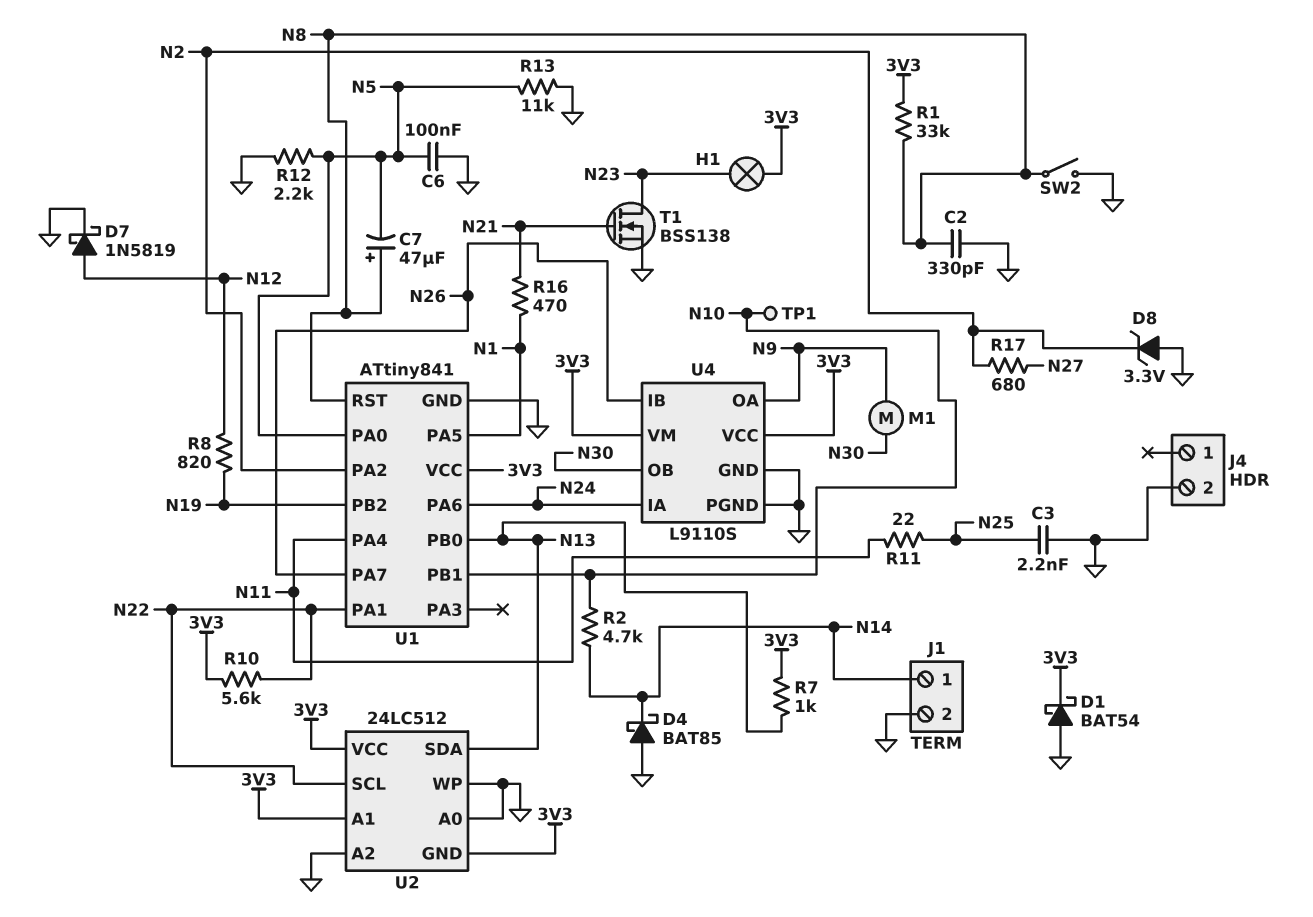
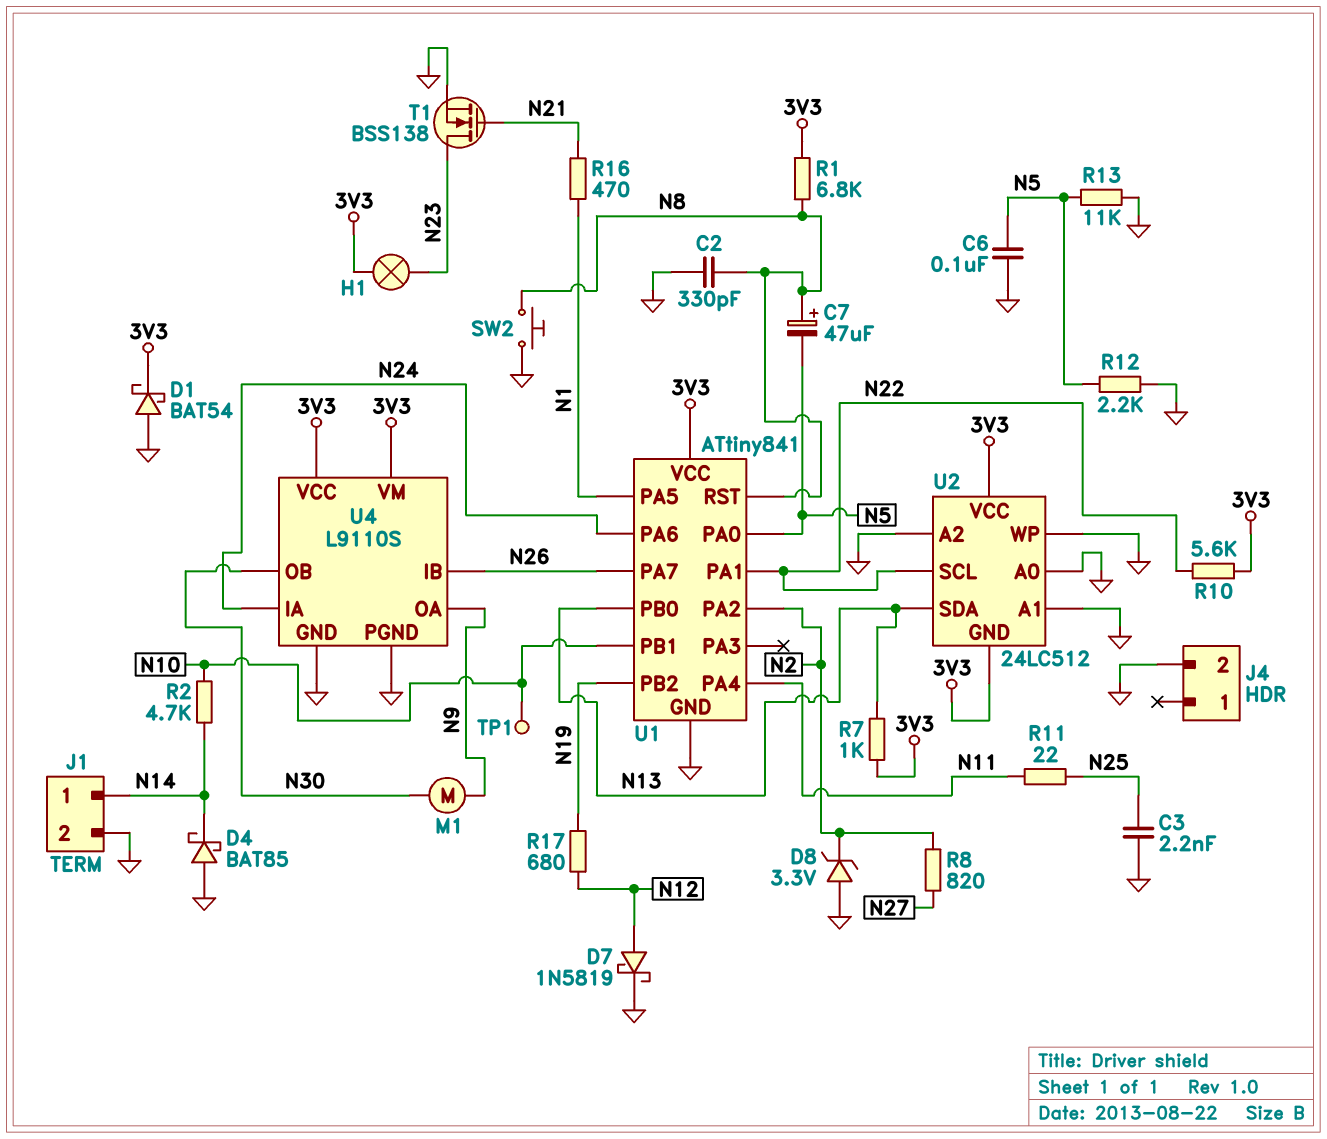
R1: 33k (3V3, N8) -> 6.8k (3V3, N8)
R8: 820 (N12, N19) -> 820 (N2, N27)
R17: 680 (N2, N27) -> 680 (N12, N19)
SW2: switch (GND, N8) -> button (GND, N8)
U2 pin A1: 3V3 -> GND

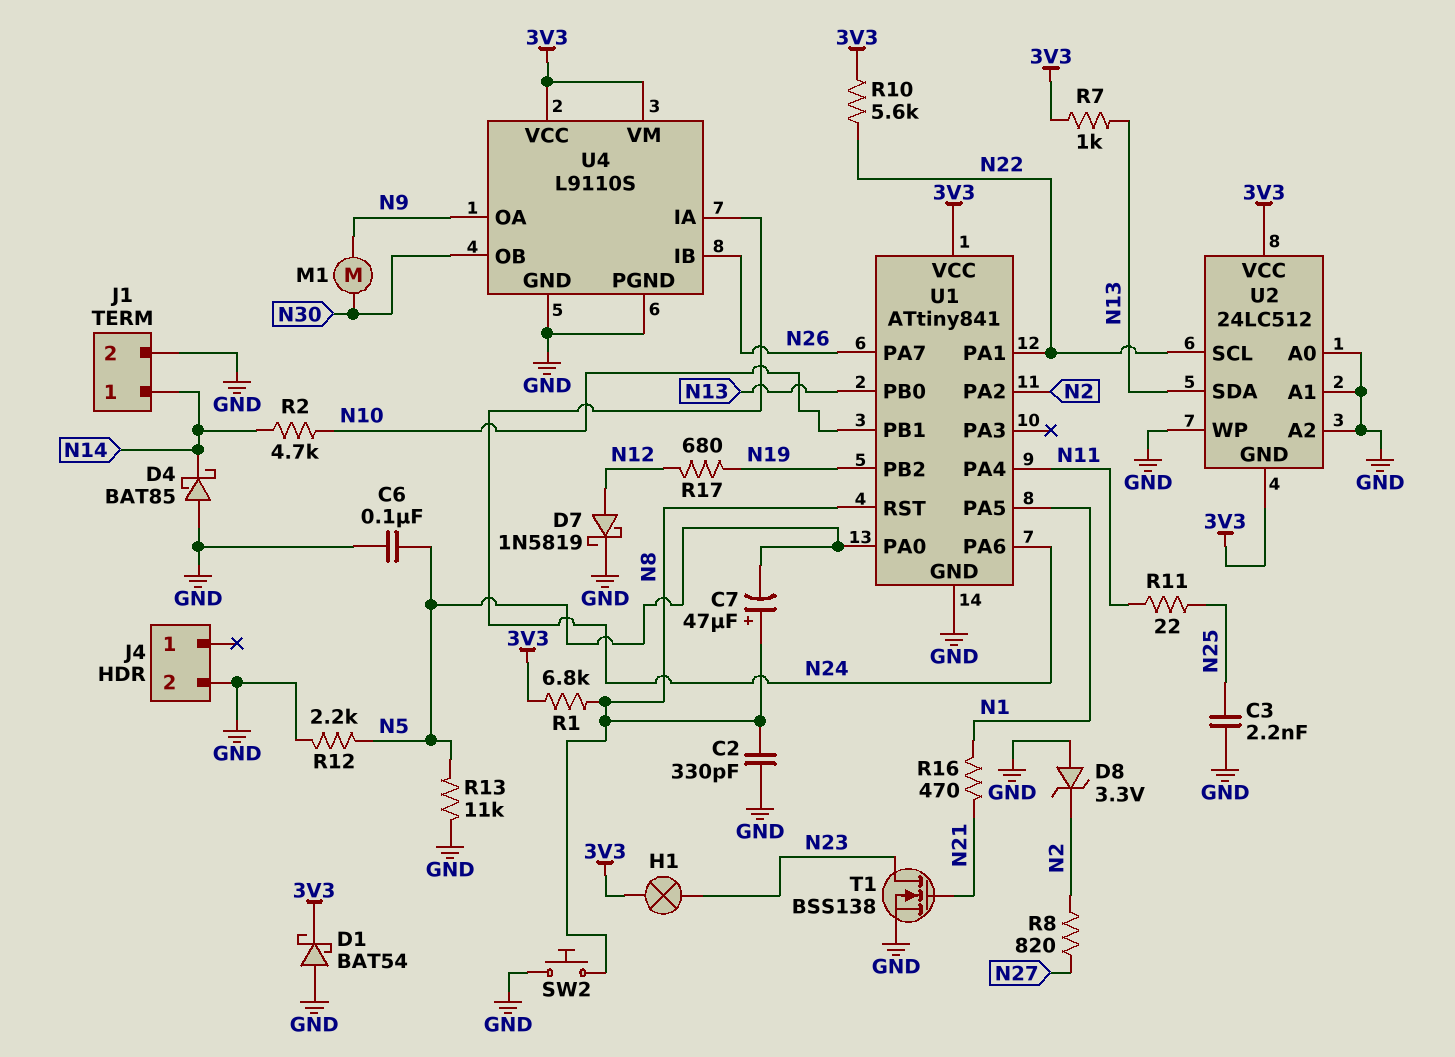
TP1: test point (N10) -> none

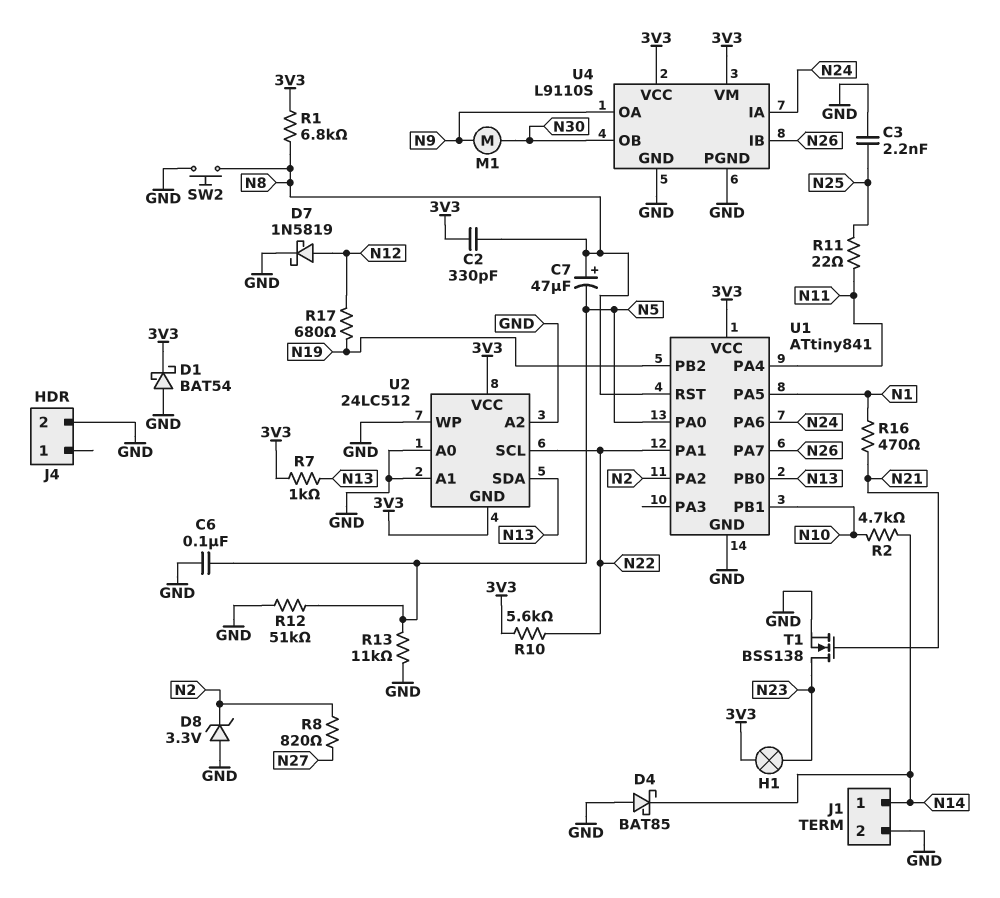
C2: 330pF (GND, N8) -> 330pF (3V3, N8)
R12: 2.2k (GND, N5) -> 51k (GND, N5)

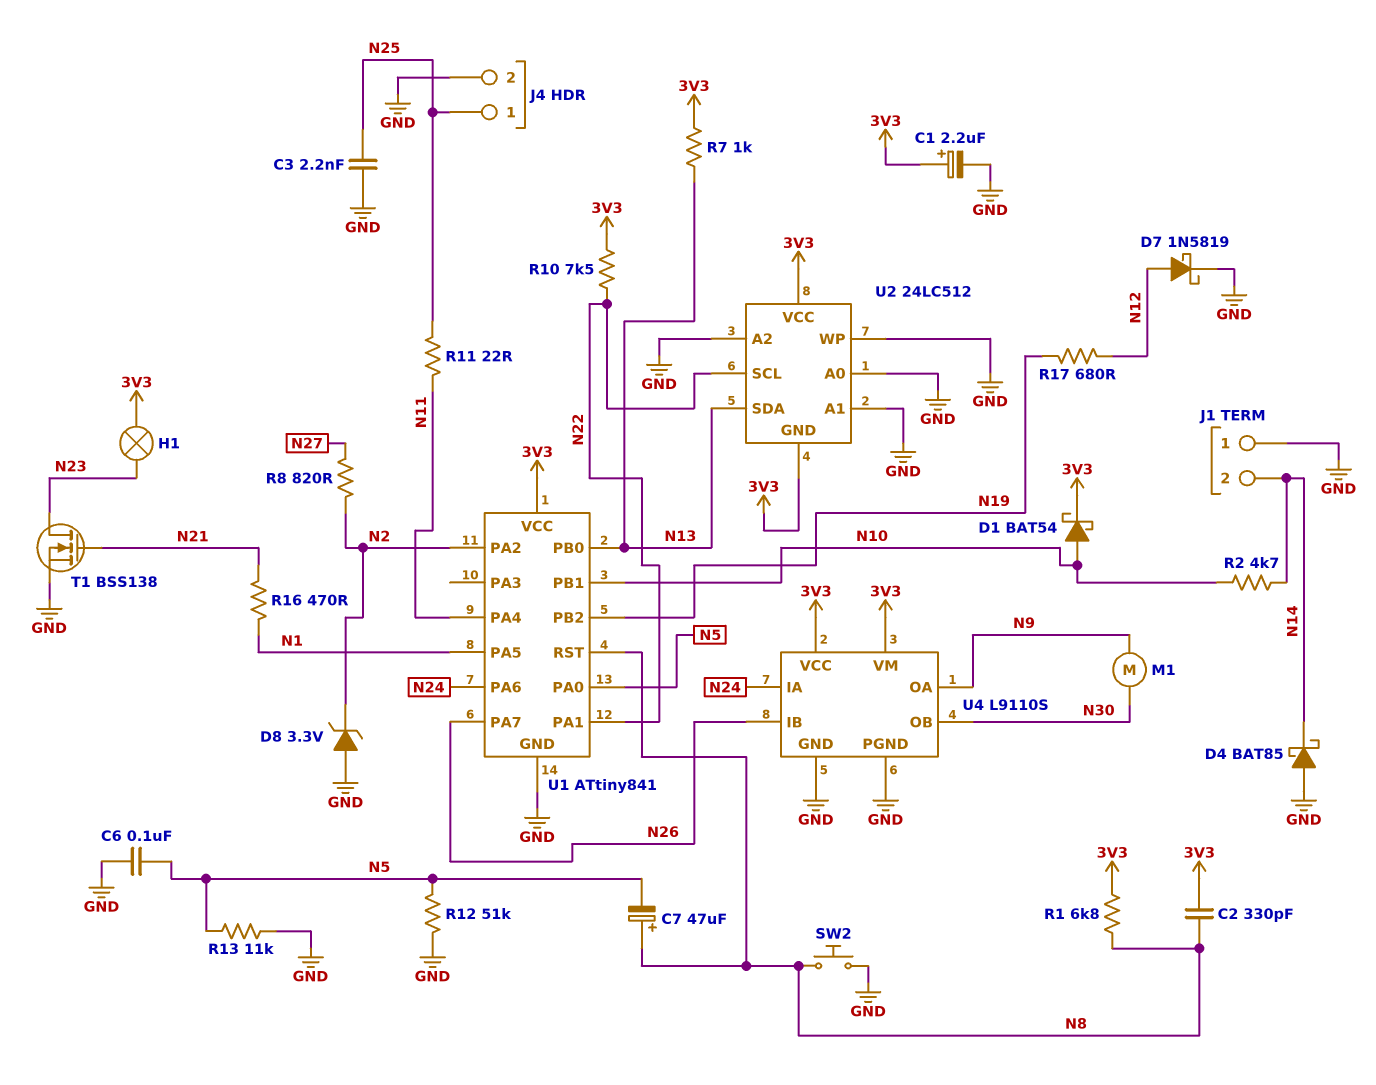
C1: none -> 2.2uF (plus 3V3, minus GND)
D1: schottky BAT54 (A GND, K 3V3) -> schottky BAT54 (A N10, K 3V3)
J1 pin 1: N14 -> GND
J1 pin 2: GND -> N14
J4 pin 1: none -> N25
R10: 5.6k (3V3, N22) -> 7.5k (3V3, N22)

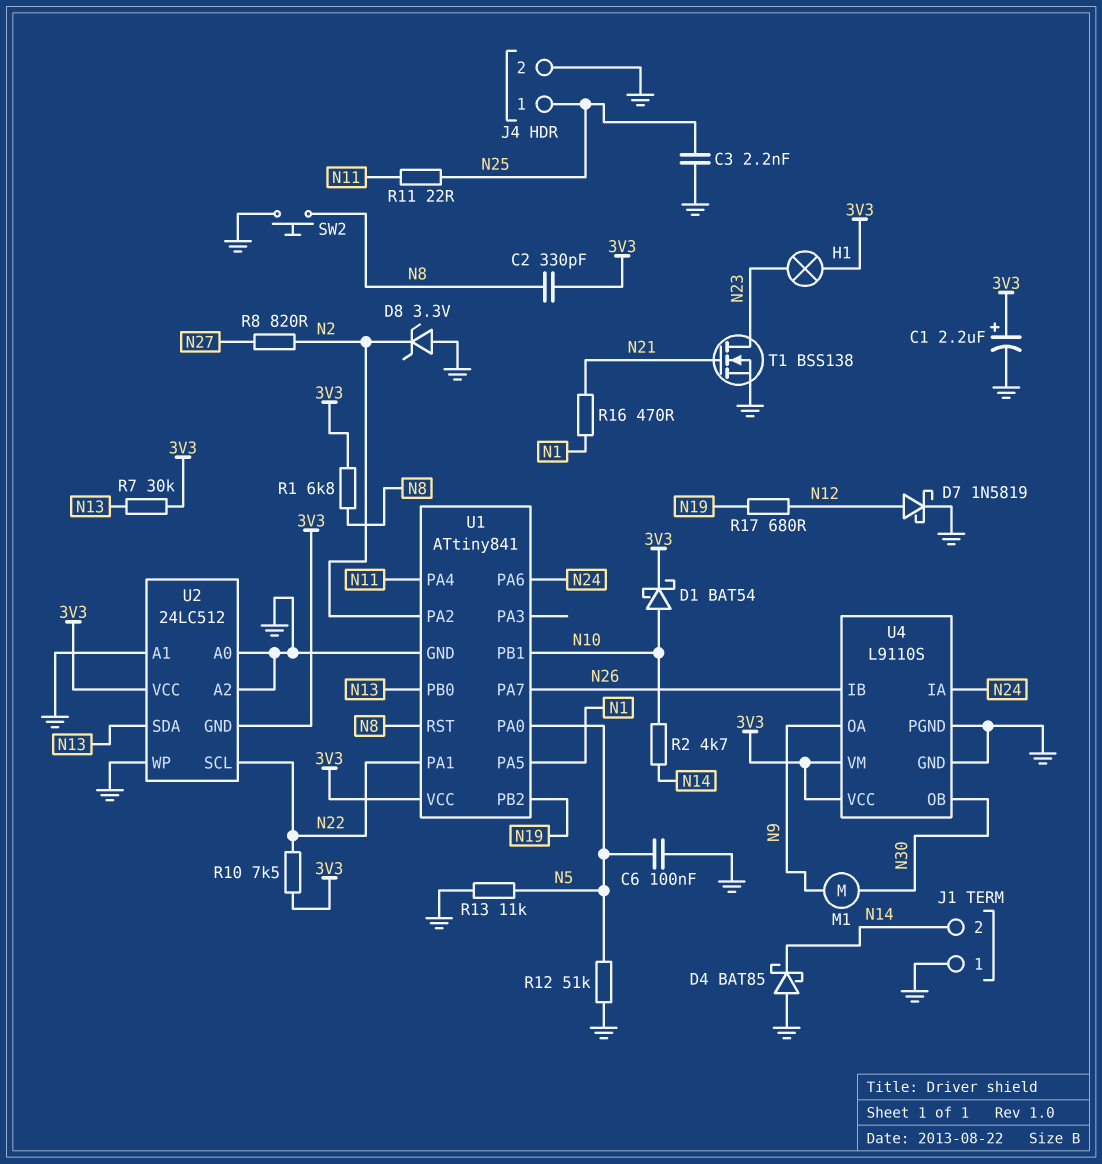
C7: 47uF (plus N8, minus N5) -> none
R7: 1k (3V3, N13) -> 30k (3V3, N13)

